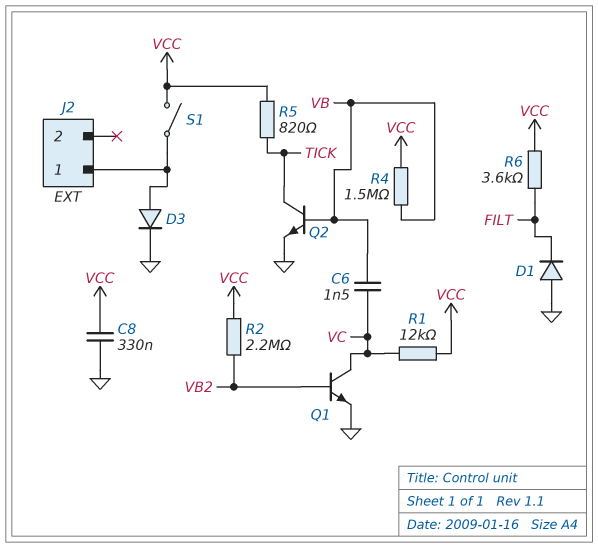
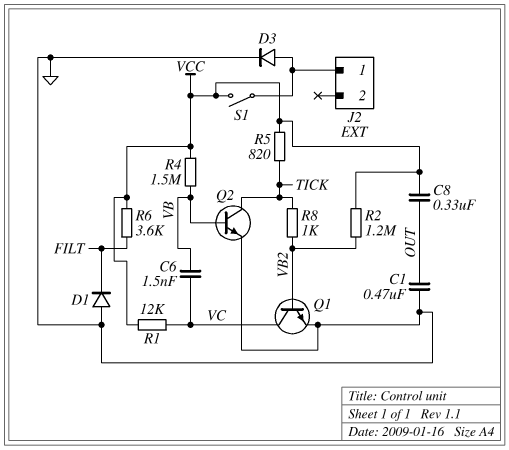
C1: none -> 470nF (GND, OUT)
C8: 330nF (GND, VCC) -> 330nF (OUT, VCC)
R2: 2.2M (VB2, VCC) -> 1.2M (VB2, VCC)
R8: none -> 1k (TICK, VB2)

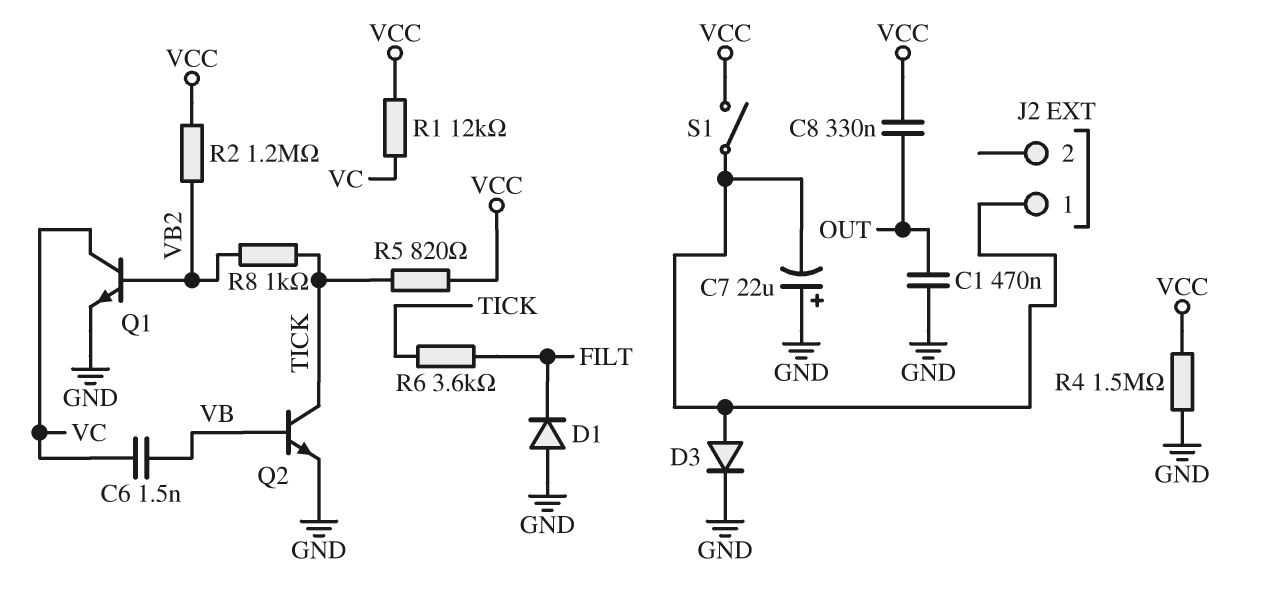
C7: none -> 22uF (plus GND, minus J2/1)
R4: 1.5M (VB, VCC) -> 1.5M (GND, VCC)
R6: 3.6k (FILT, VCC) -> 3.6k (FILT, TICK)

